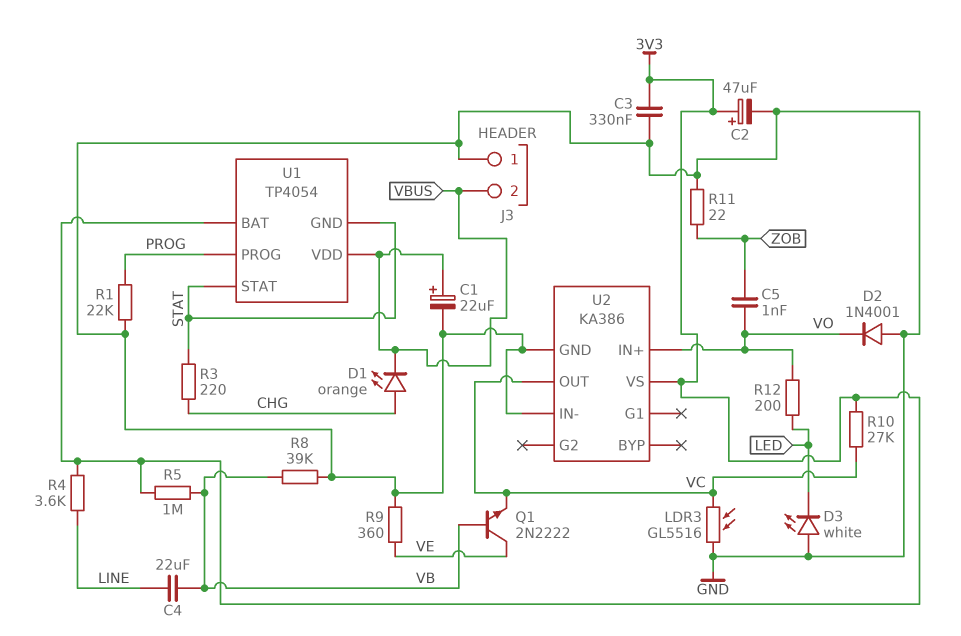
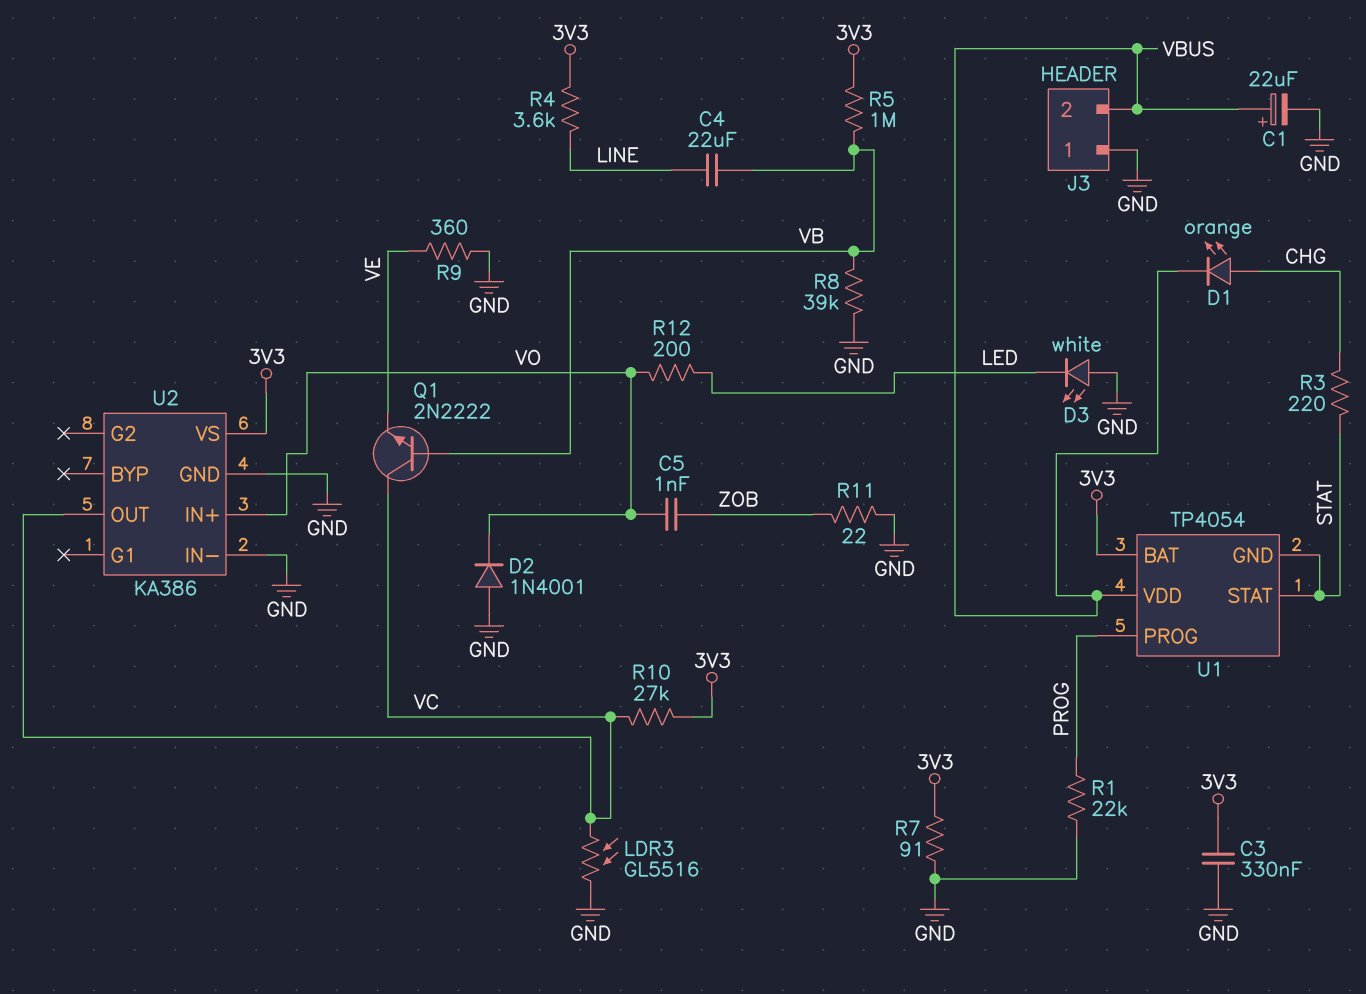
C2: 47uF (plus 3V3, minus GND) -> none
Q1: NPN 2N2222 (B VB, C VE, E VC) -> NPN 2N2222 (B VB, C VC, E VE)
R7: none -> 91 (3V3, GND)

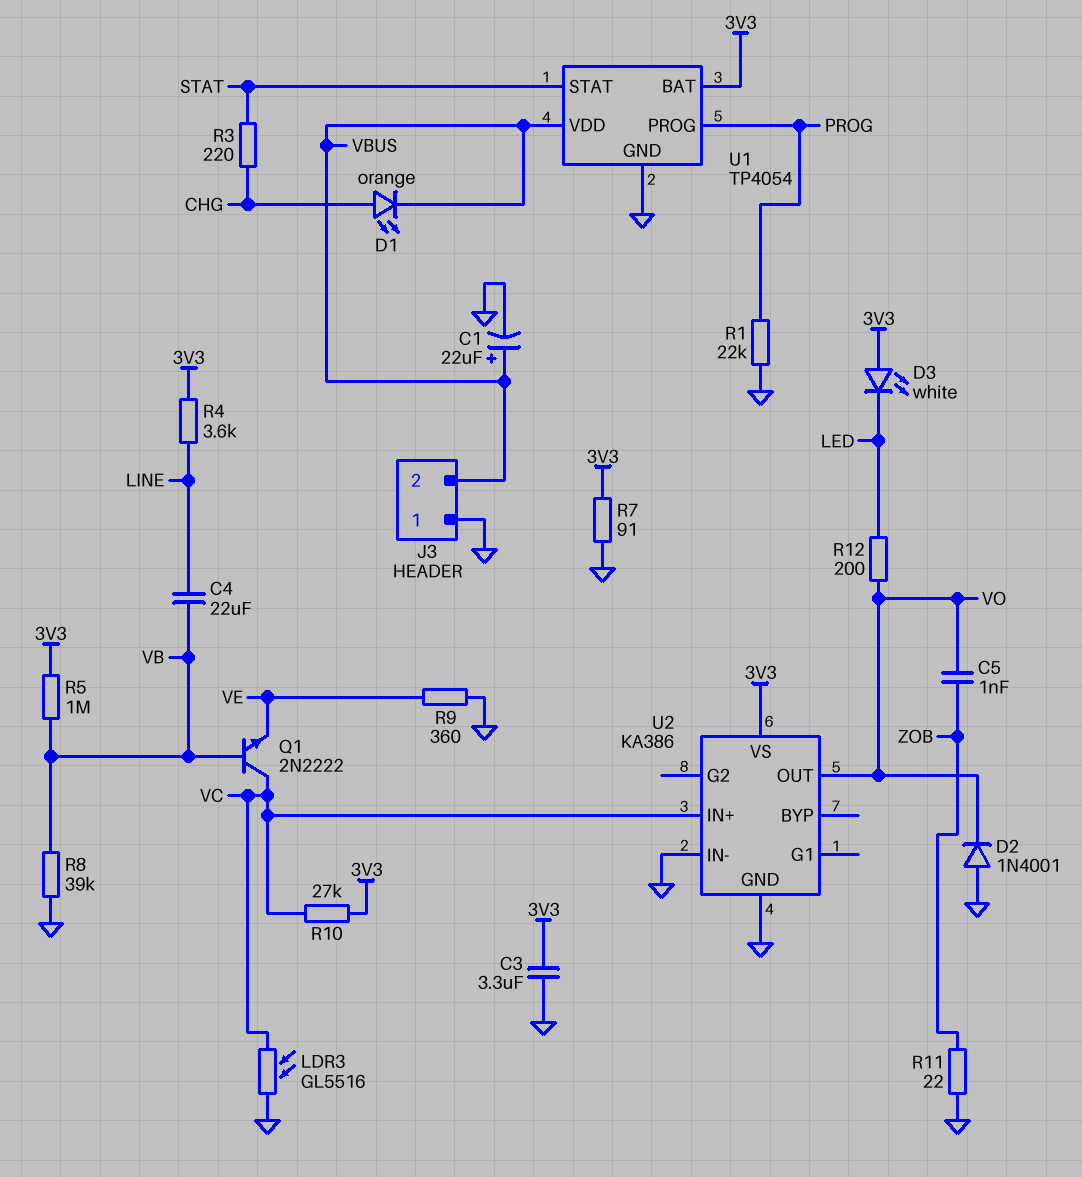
C3: 330nF (3V3, GND) -> 3.3uF (3V3, GND)
D3: LED white (A GND, K LED) -> LED white (A 3V3, K LED)
U1 pin GND: STAT -> GND
U2 pin IN+: VO -> VC
U2 pin OUT: VC -> VO

